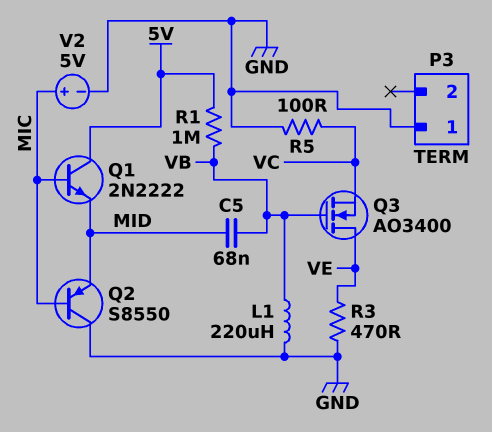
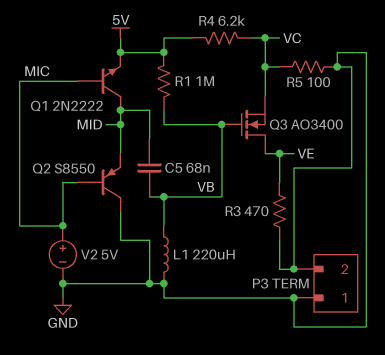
P3 pin 2: none -> GND
Q1: NPN 2N2222 (B MIC, C 5V, E MID) -> NPN 2N2222 (B MIC, C MID, E 5V)
R4: none -> 6.2k (5V, VC)

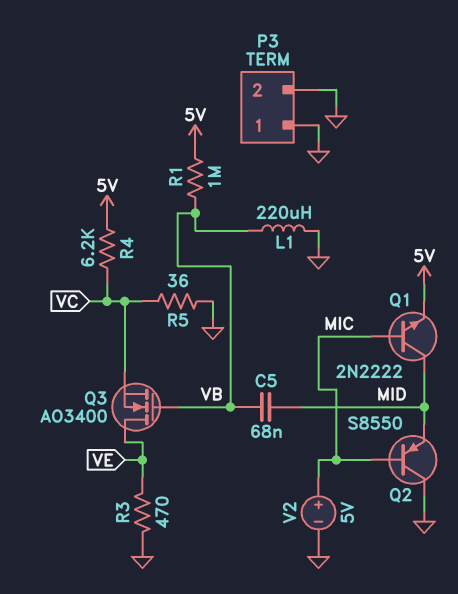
R5: 100 (GND, VC) -> 36 (GND, VC)

